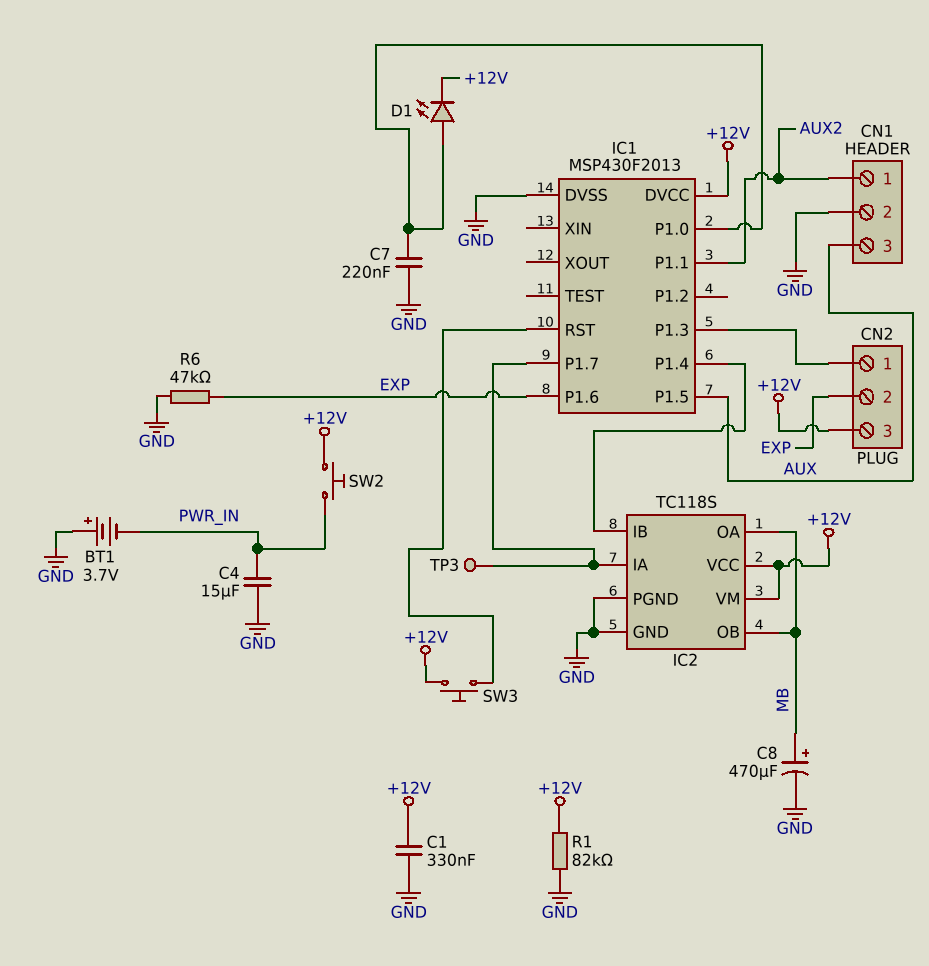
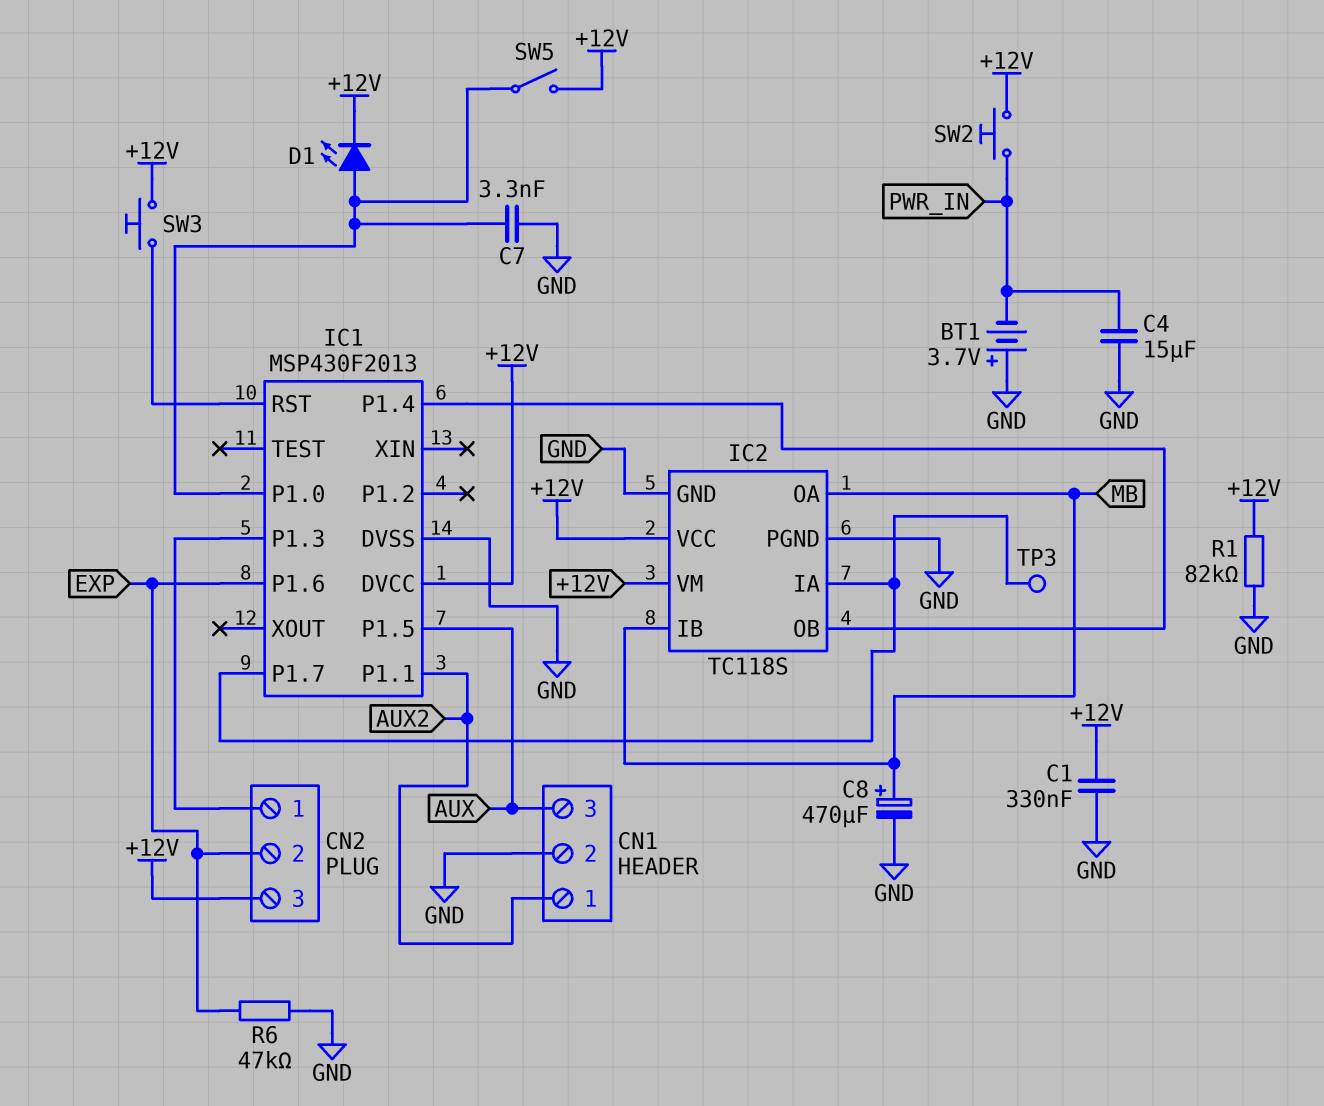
C7: 220nF (GND, IC1/P1.0) -> 3.3nF (GND, IC1/P1.0)
IC2 pin IB: IC1/P1.4 -> MB
IC2 pin OB: MB -> IC1/P1.4
SW5: none -> switch (+12V, IC1/P1.0)

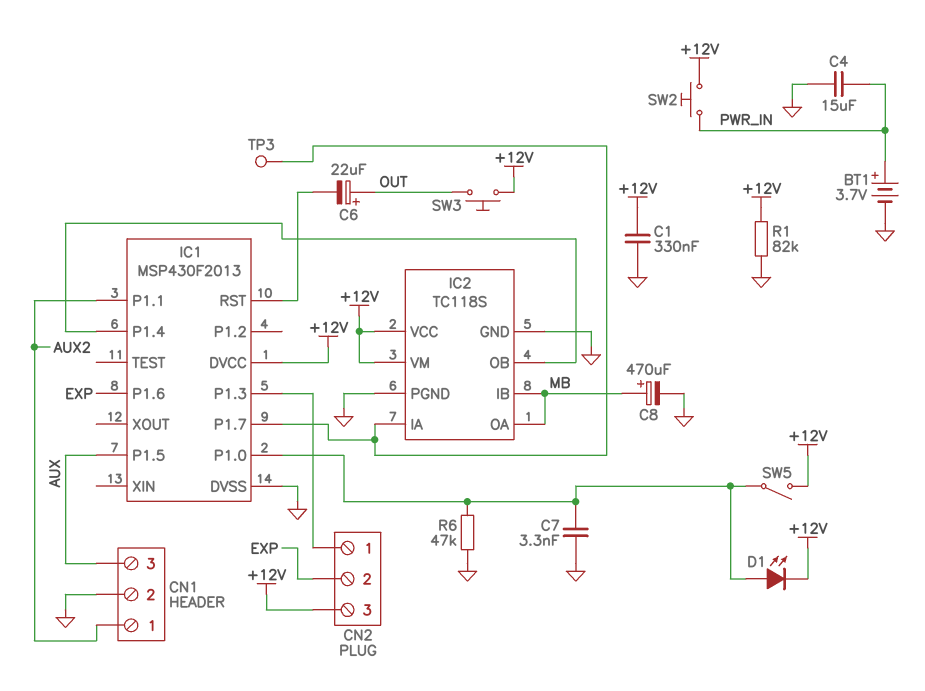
BT1: 3.7V (plus GND, minus PWR_IN) -> 3.7V (plus PWR_IN, minus GND)
C6: none -> 22uF (plus OUT, minus IC1/RST)
R6: 47k (EXP, GND) -> 47k (GND, IC1/P1.0)
SW3: button (+12V, IC1/RST) -> button (+12V, OUT)

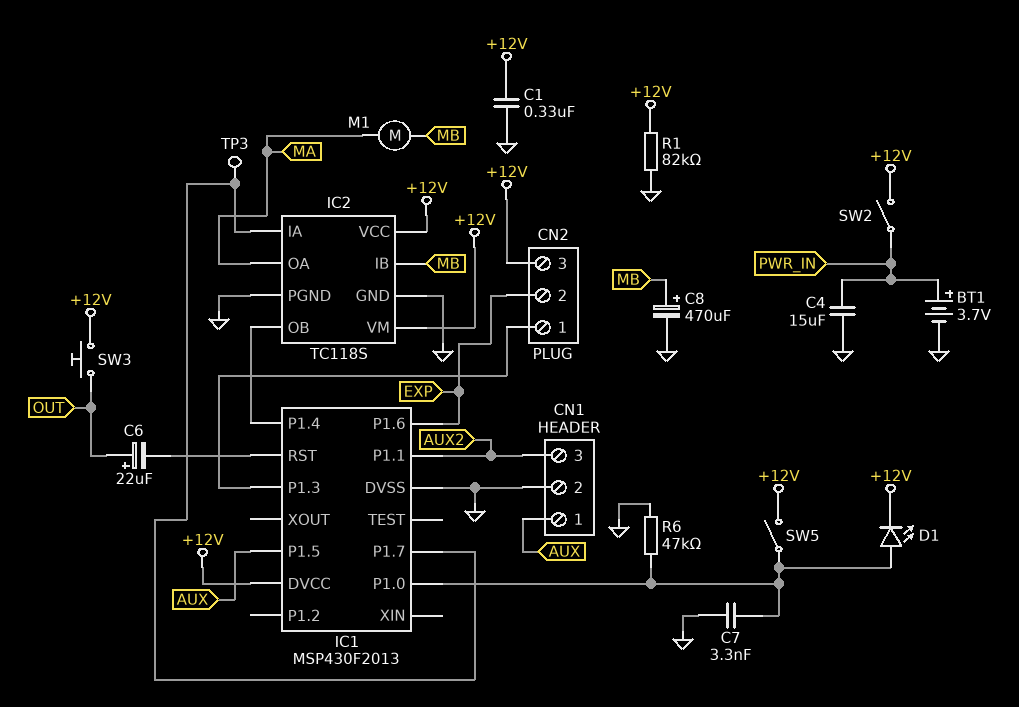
CN1 pin 1: AUX2 -> AUX
CN1 pin 3: AUX -> AUX2
IC2 pin OA: MB -> MA
M1: none -> motor (MA, MB)
SW2: button (+12V, PWR_IN) -> switch (+12V, PWR_IN)

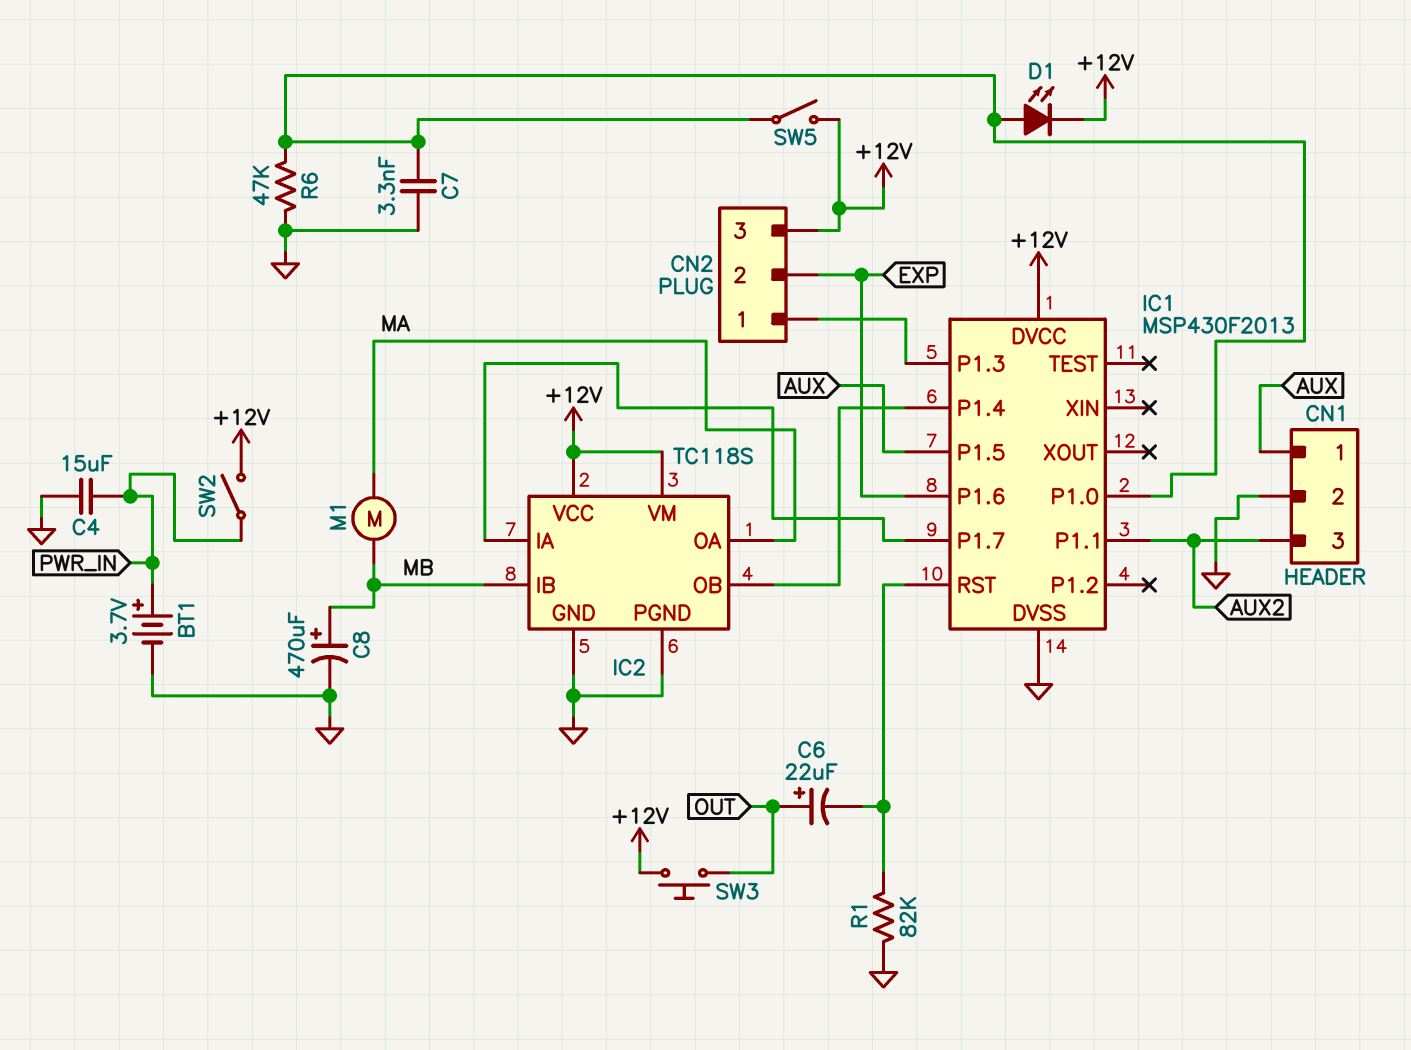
C1: 330nF (+12V, GND) -> none
R1: 82k (+12V, GND) -> 82k (GND, IC1/RST)
TP3: test point (IC1/P1.7) -> none

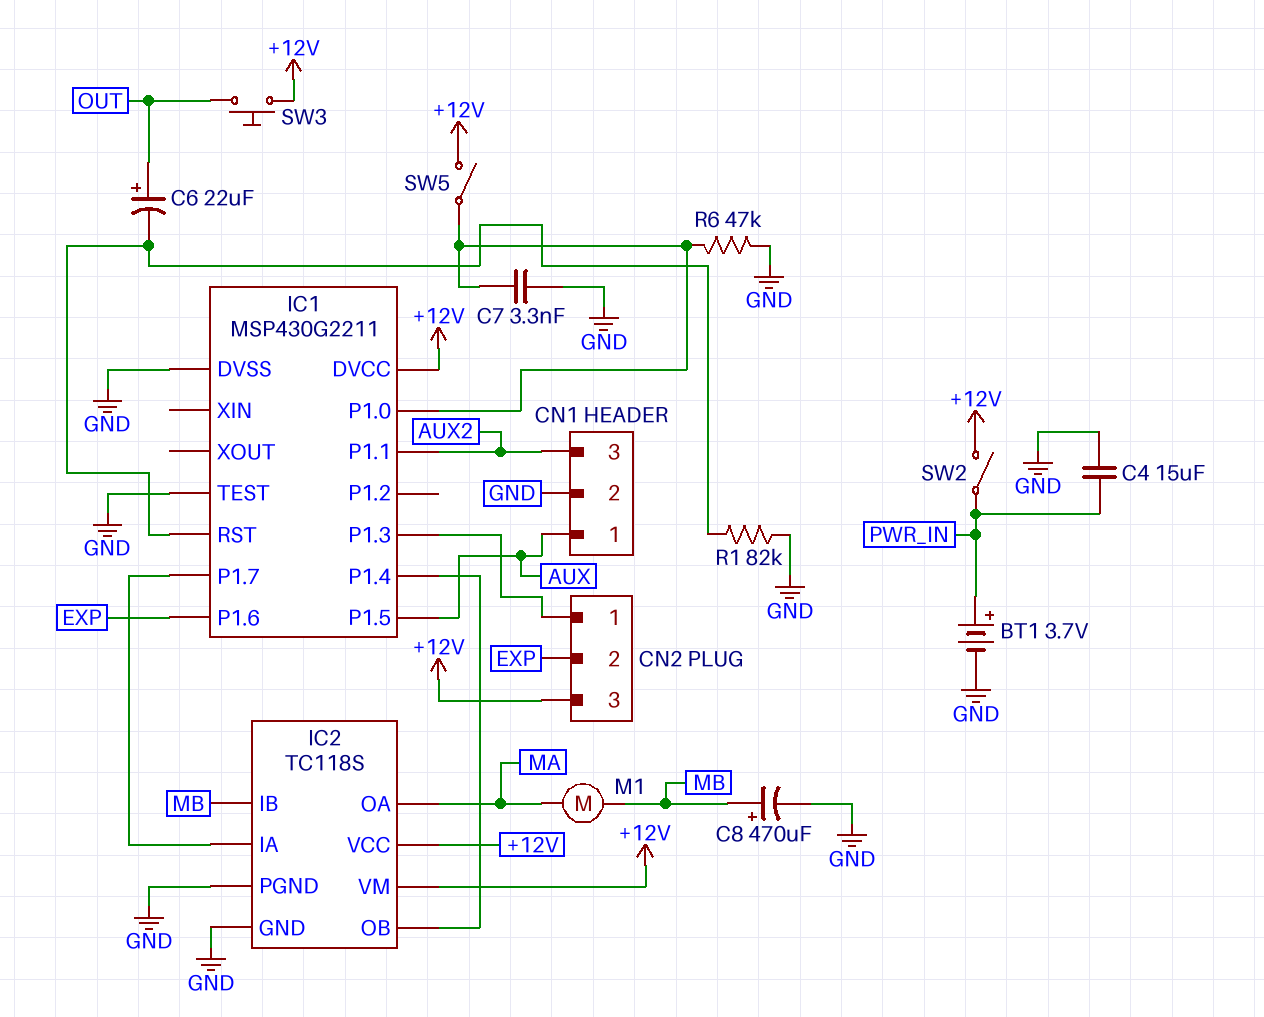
D1: LED (A IC1/P1.0, K +12V) -> none
IC1: MSP430F2013 -> MSP430G2211
IC1 pin TEST: none -> GND

